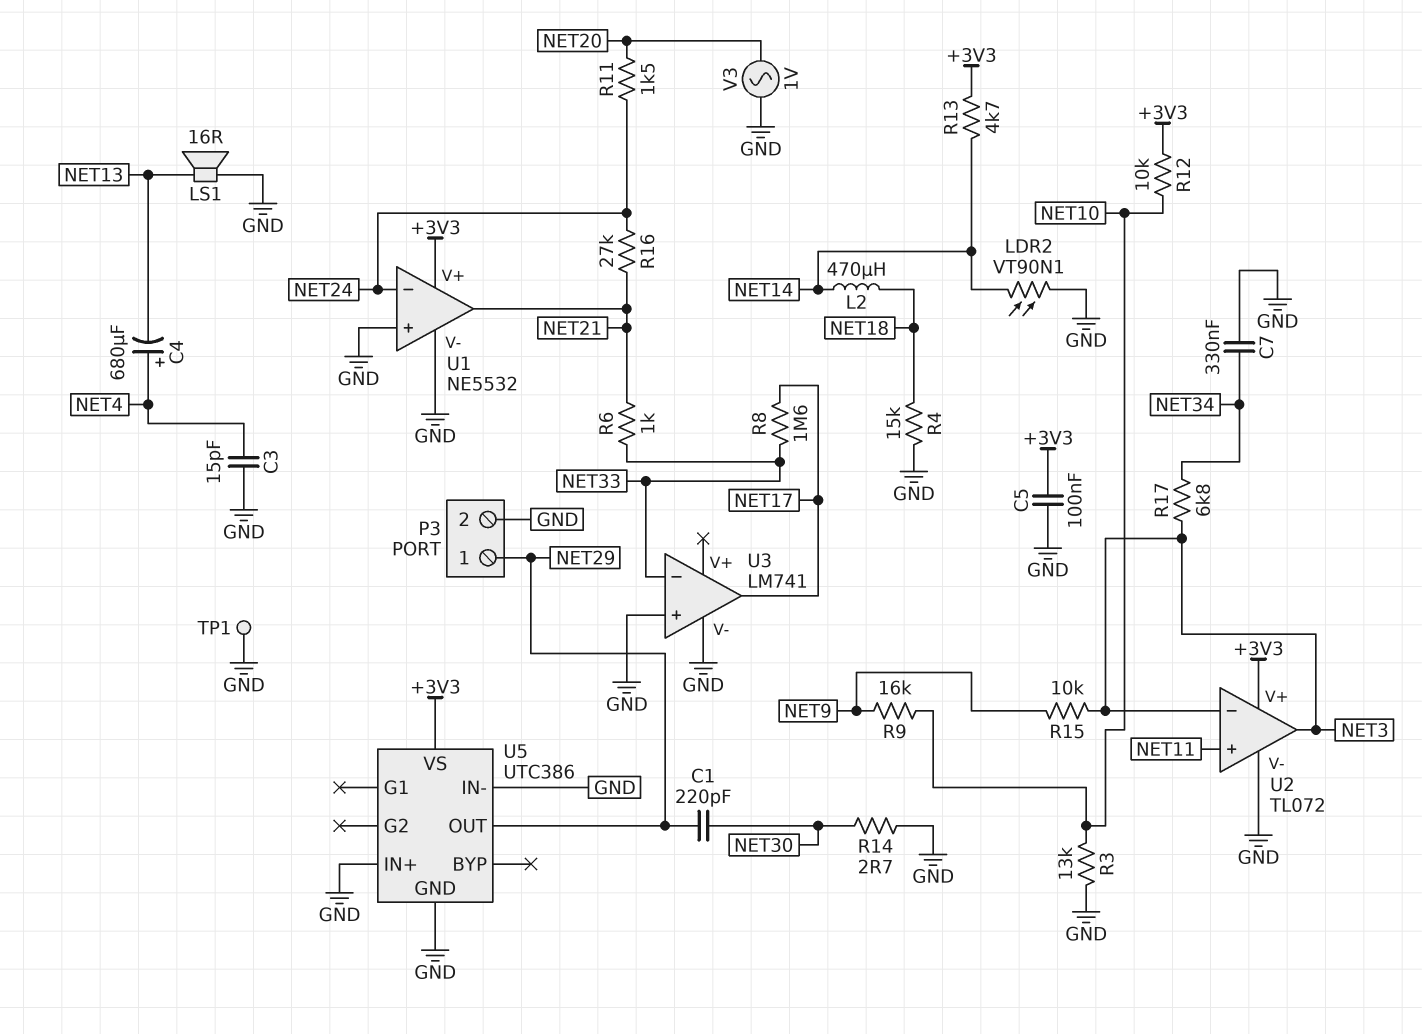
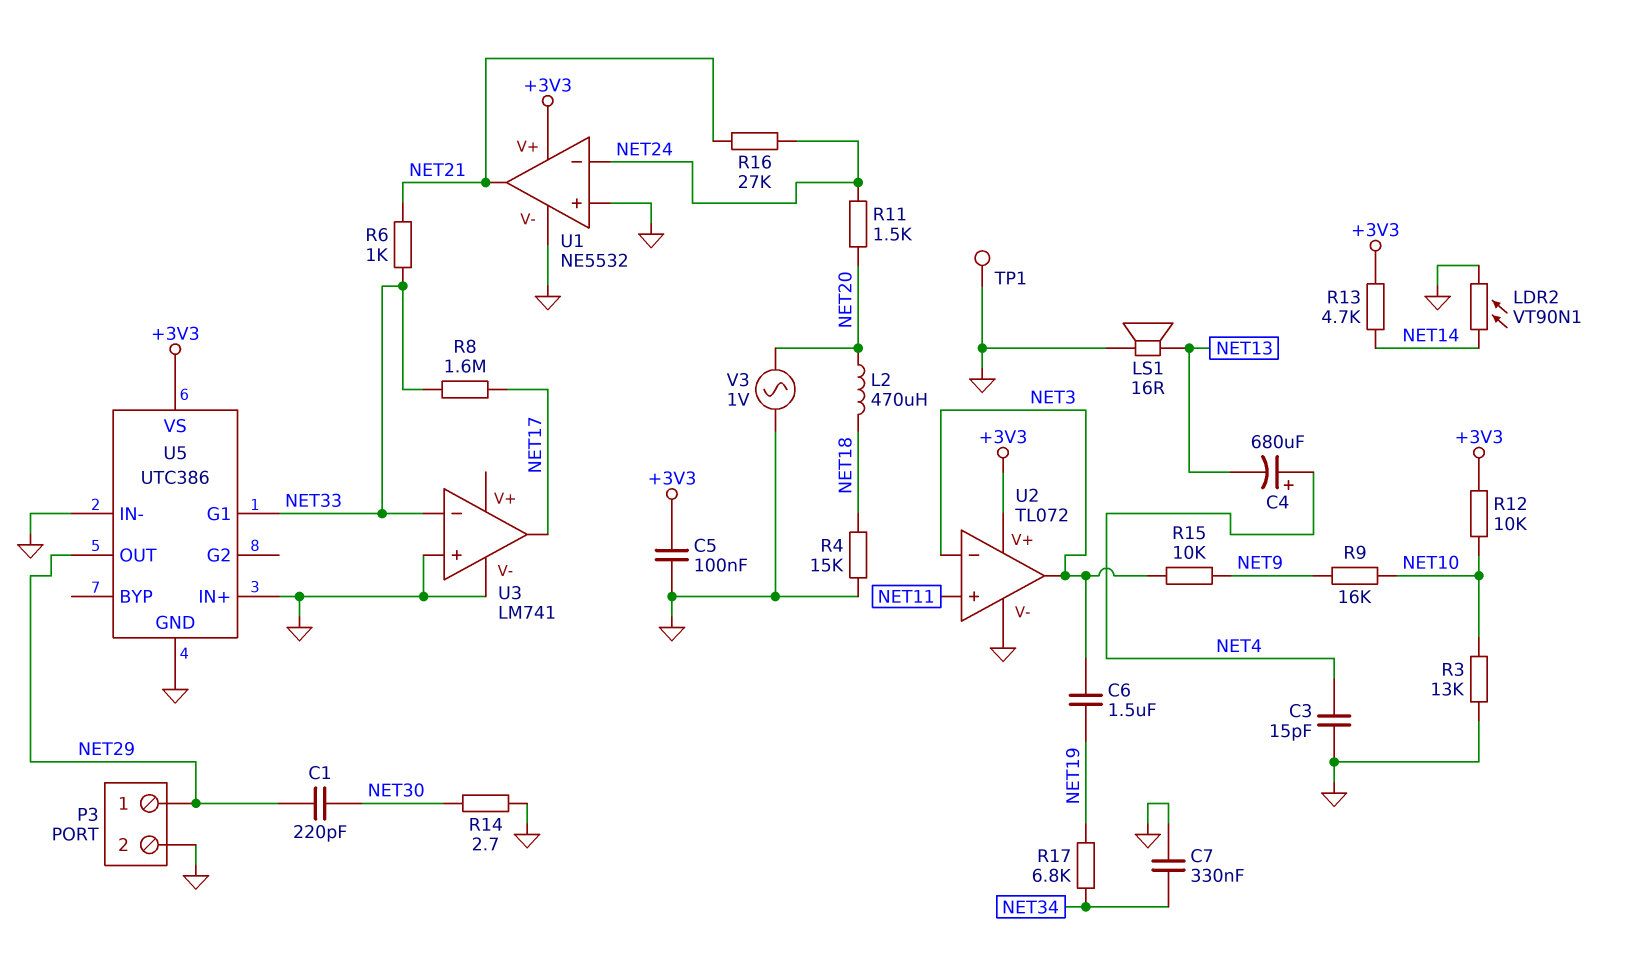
C6: none -> 1.5uF (NET3, NET19)
L2: 470uH (NET14, NET18) -> 470uH (NET18, NET20)
R17: 6.8k (NET3, NET34) -> 6.8k (NET19, NET34)
U5 pin G1: none -> NET33

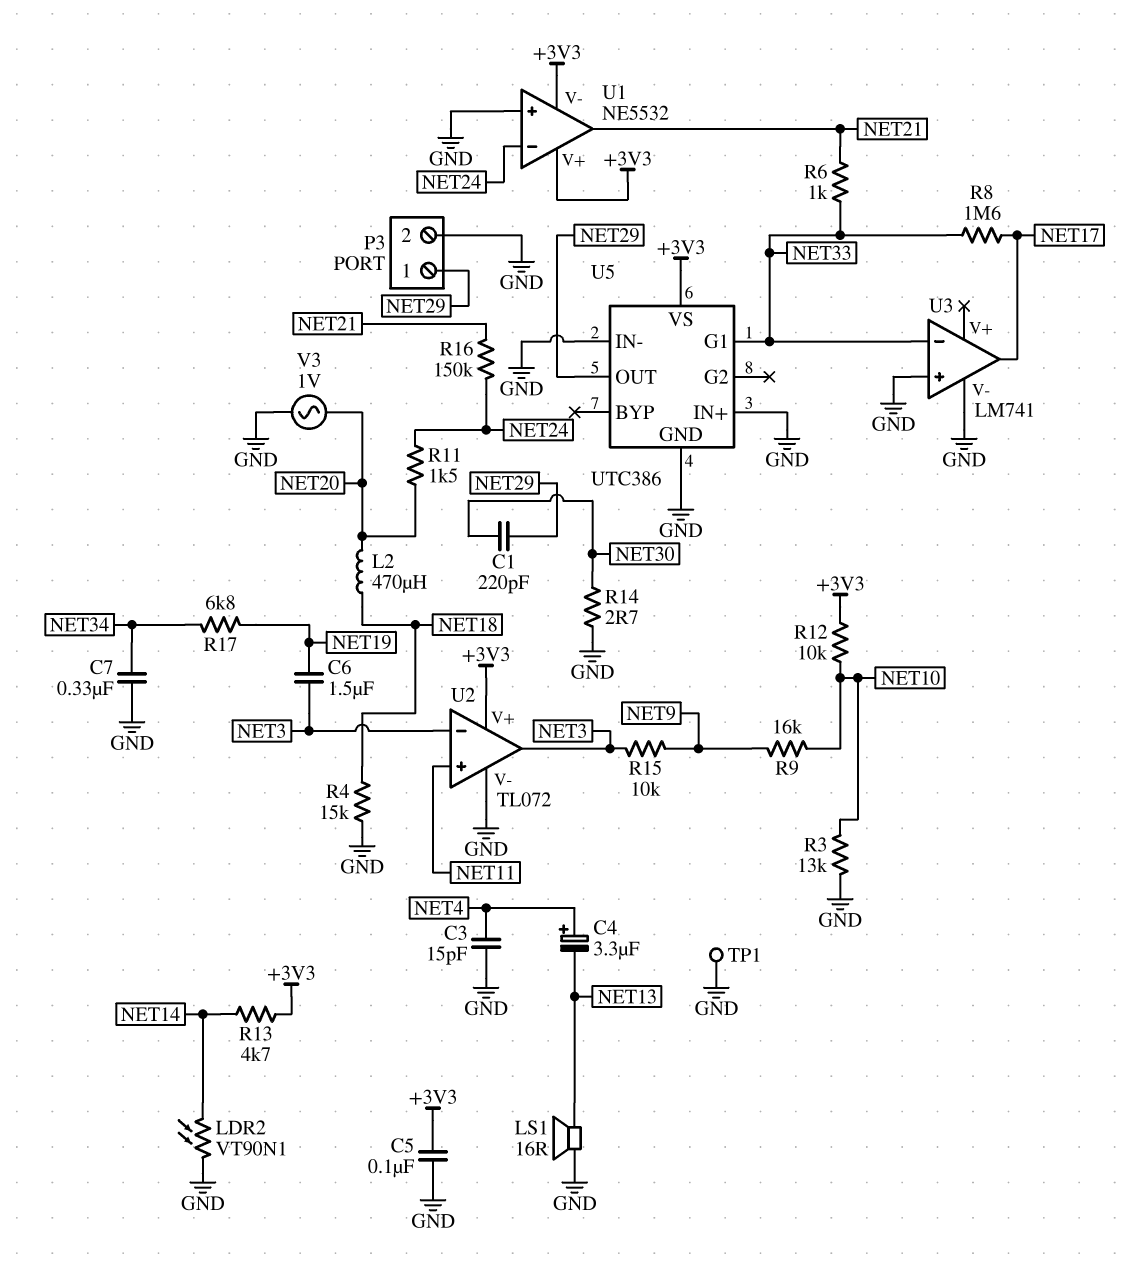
C4: 680uF (plus NET4, minus NET13) -> 3.3uF (plus NET4, minus NET13)
R16: 27k (NET21, NET24) -> 150k (NET21, NET24)
U1 pin V-: GND -> +3V3

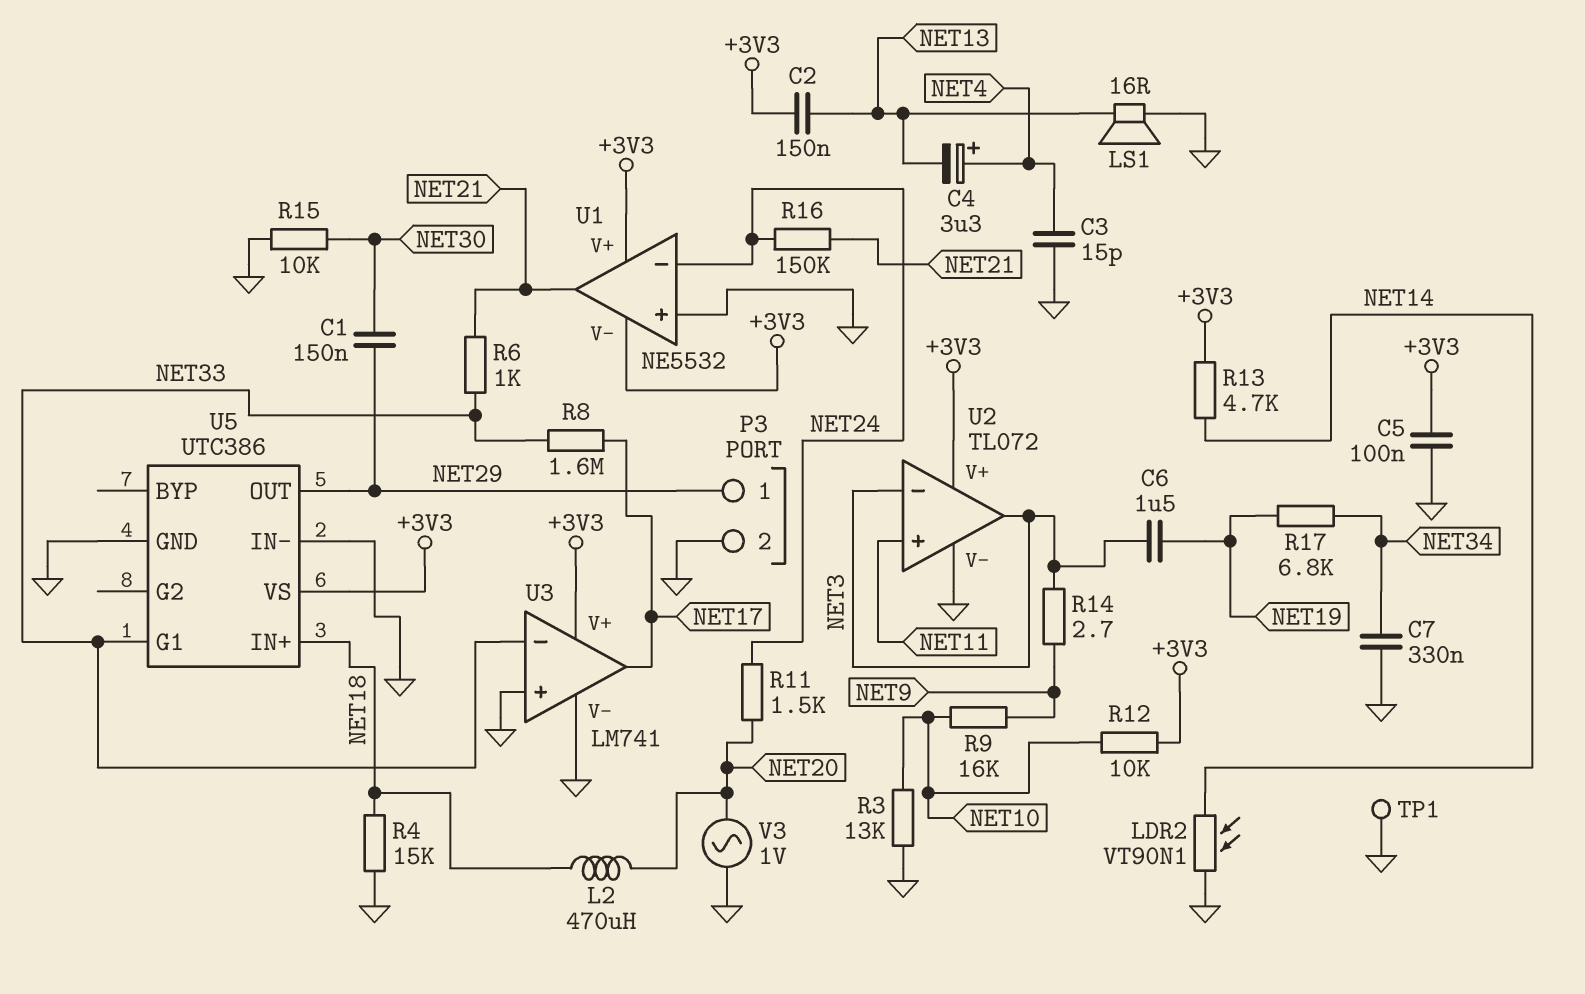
C1: 220pF (NET29, NET30) -> 150nF (NET29, NET30)
C2: none -> 150nF (+3V3, NET13)
R14: 2.7 (GND, NET30) -> 2.7 (NET3, NET9)
R15: 10k (NET3, NET9) -> 10k (GND, NET30)
U3 pin V+: none -> +3V3
U5 pin IN+: GND -> NET18

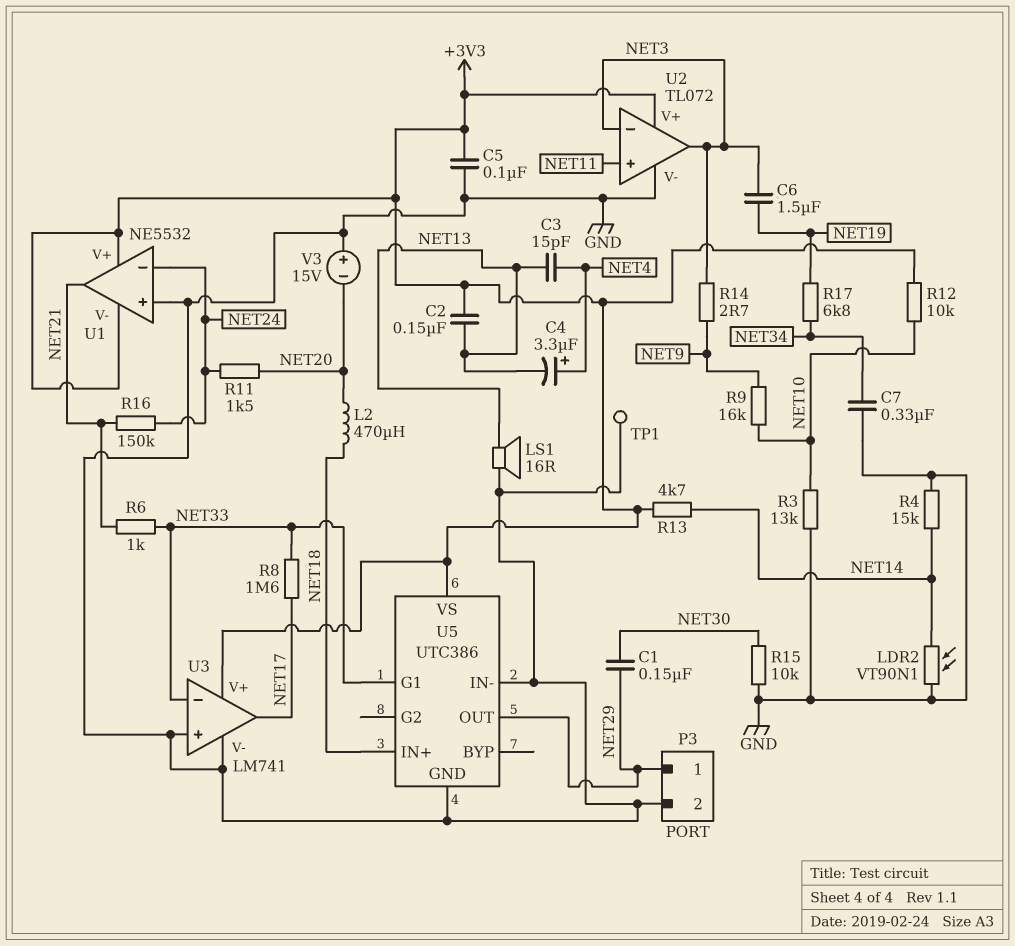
C3: 15pF (GND, NET4) -> 15pF (NET4, NET13)
R4: 15k (GND, NET18) -> 15k (GND, NET14)
V3: AC 1V (GND, NET20) -> 15V (plus GND, minus NET20)

